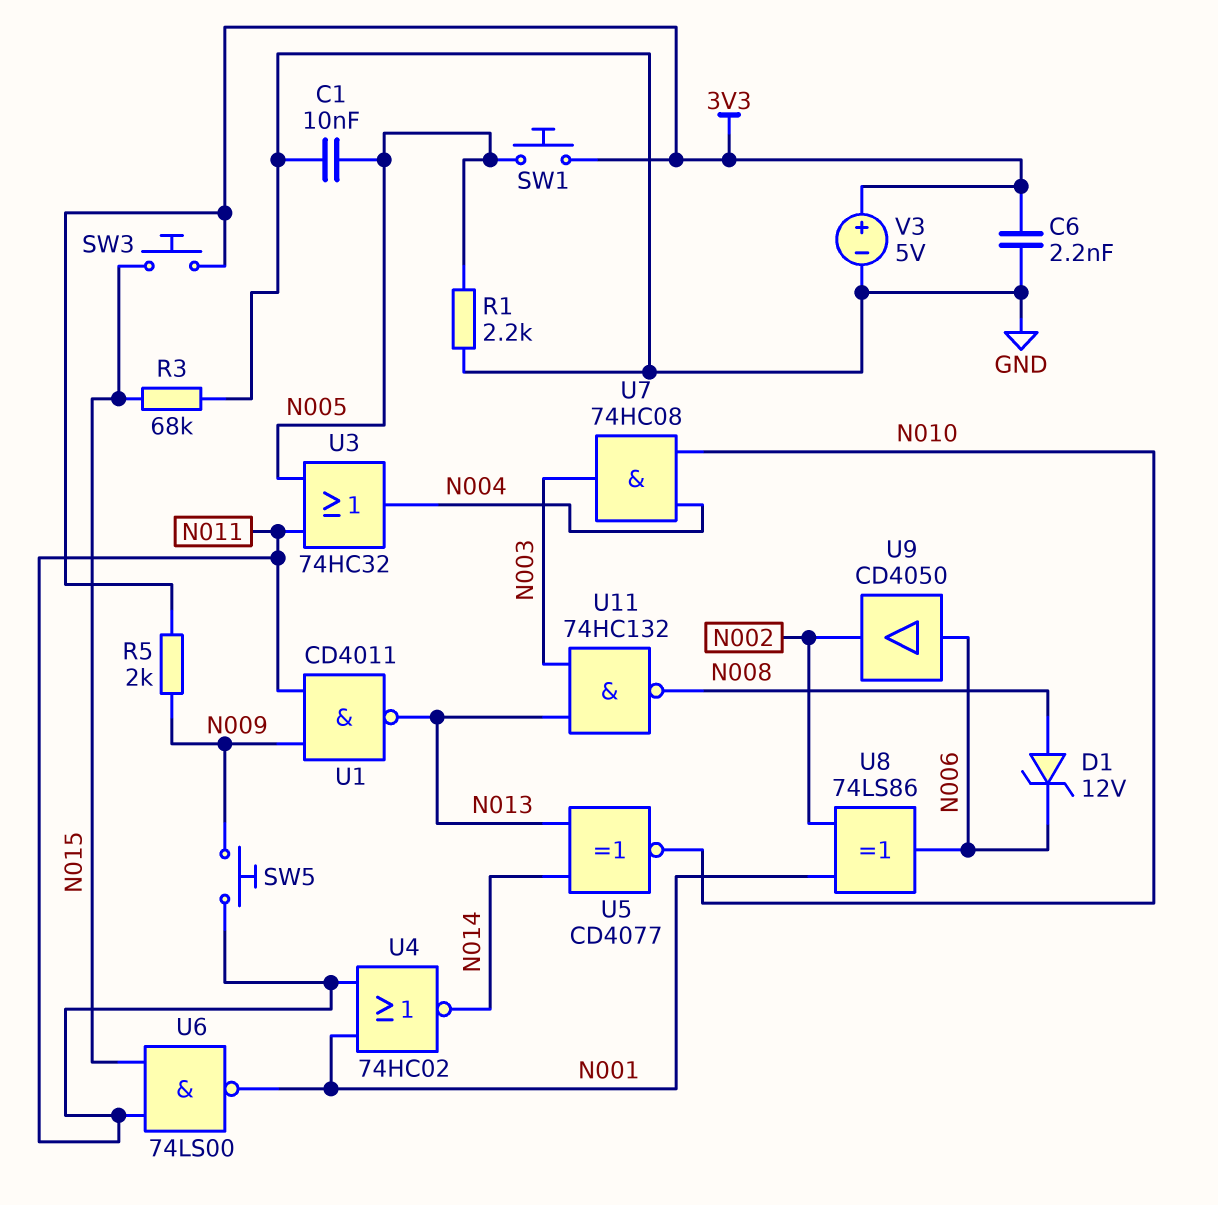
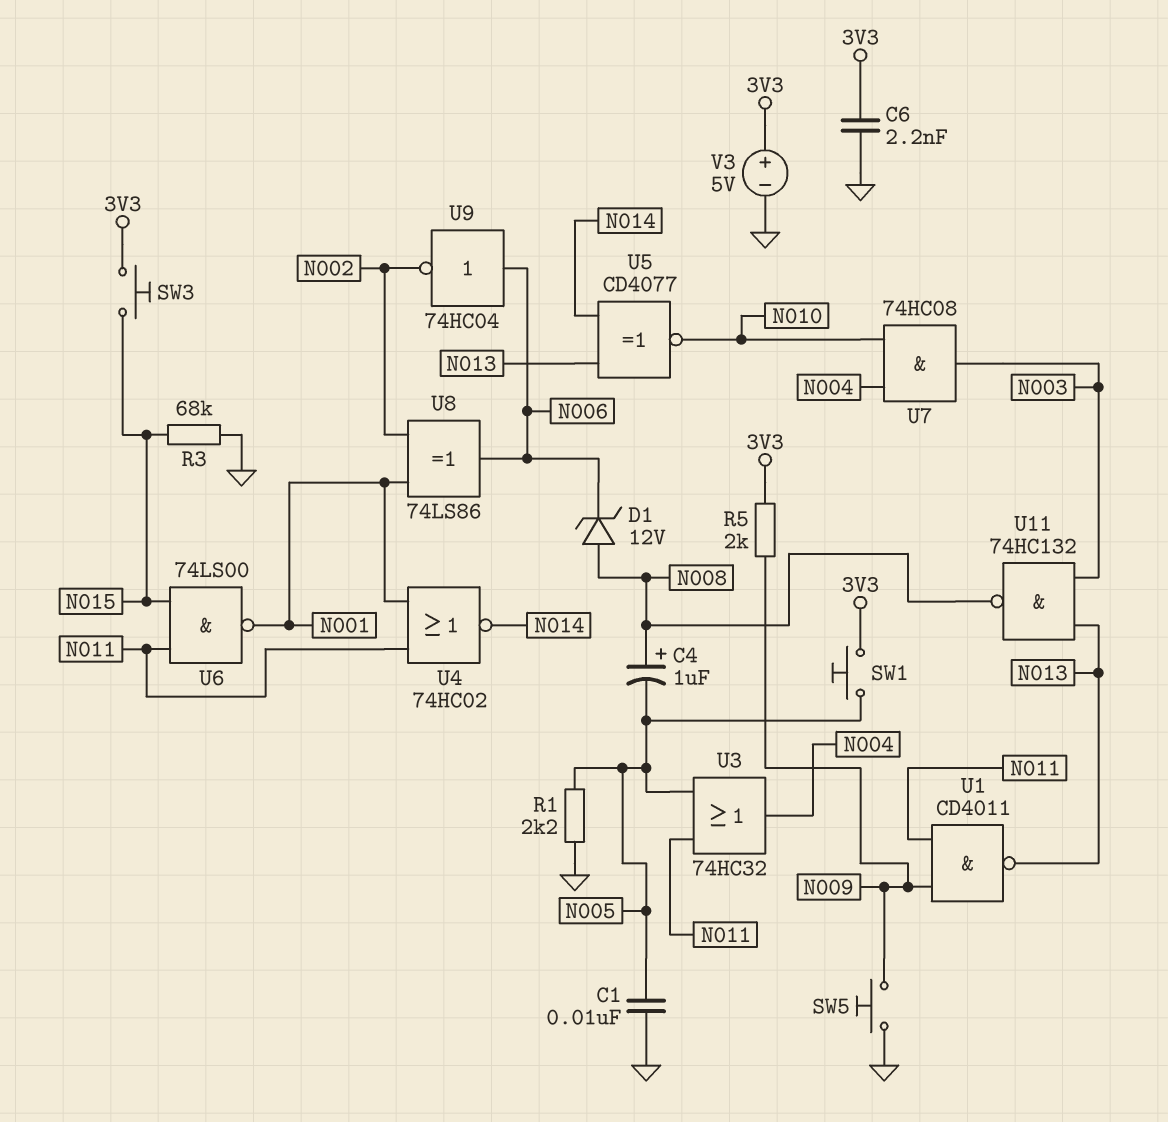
C4: none -> 1uF (plus N008, minus N005)
SW5: button (N009, N011) -> button (GND, N009)
U9: buffer CD4050 (in N006, out N002) -> NOT 74HC04 (in N006, out N002)

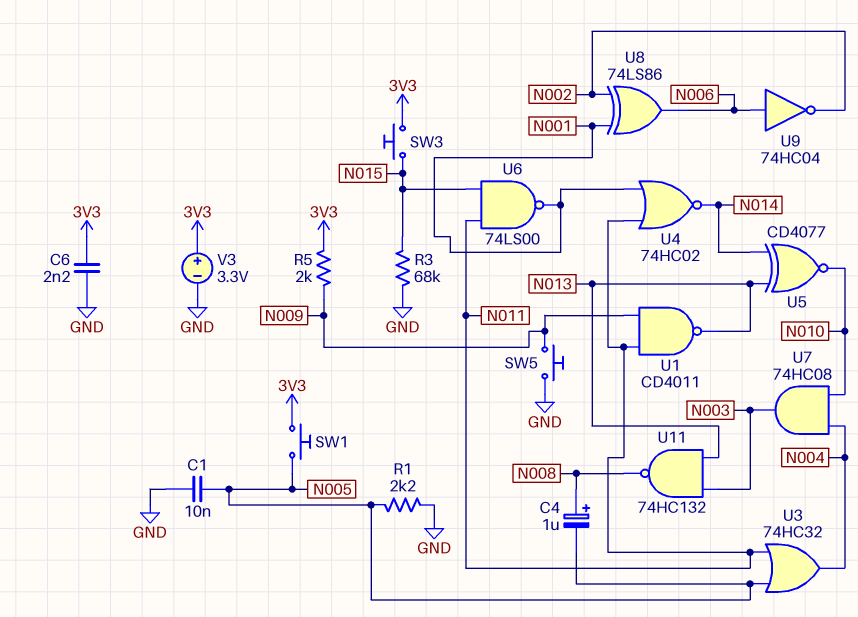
D1: zener 12V (A N008, K N006) -> none
V3: 5V (plus 3V3, minus GND) -> 3.3V (plus 3V3, minus GND)

